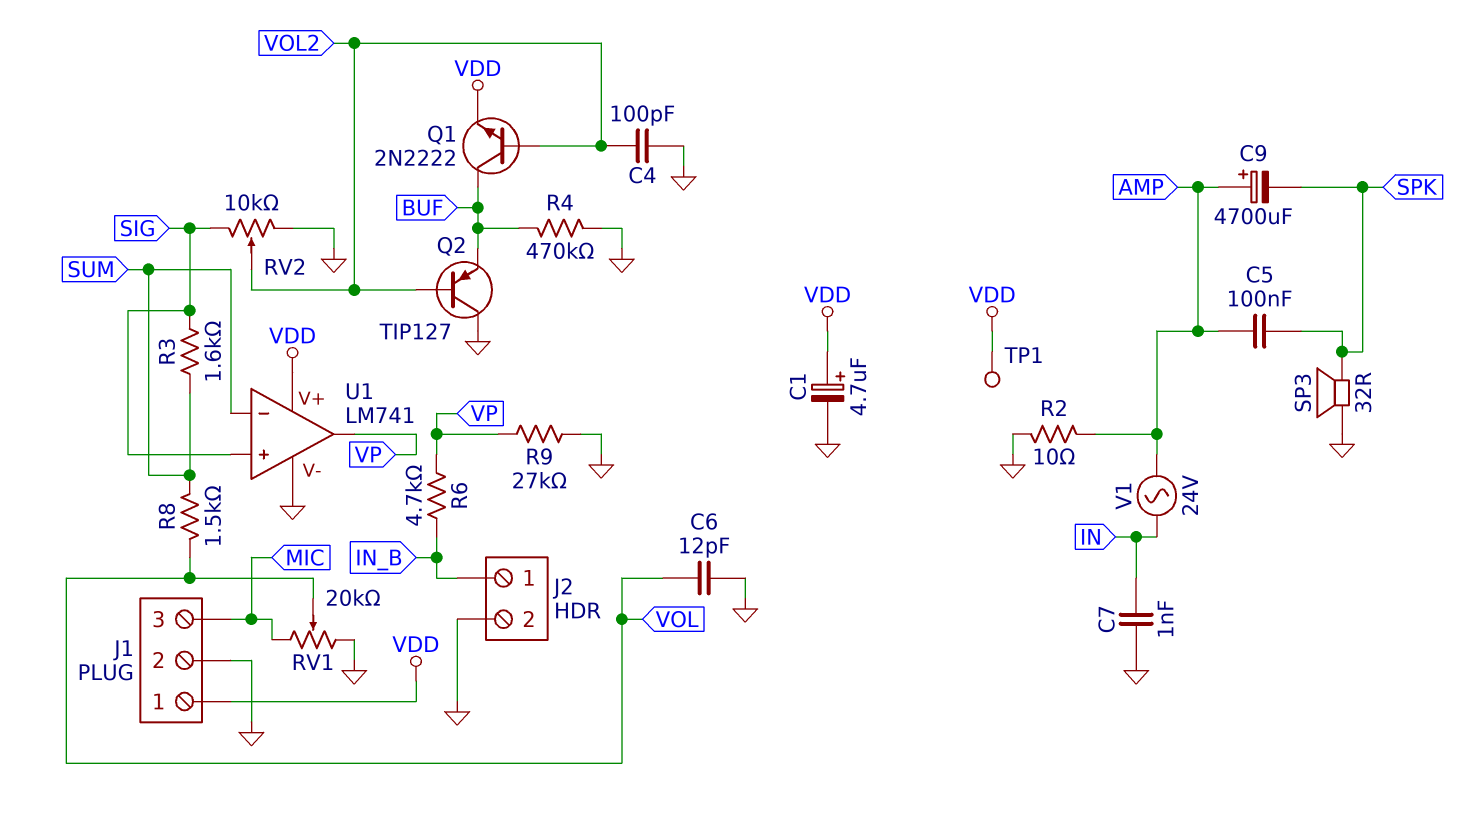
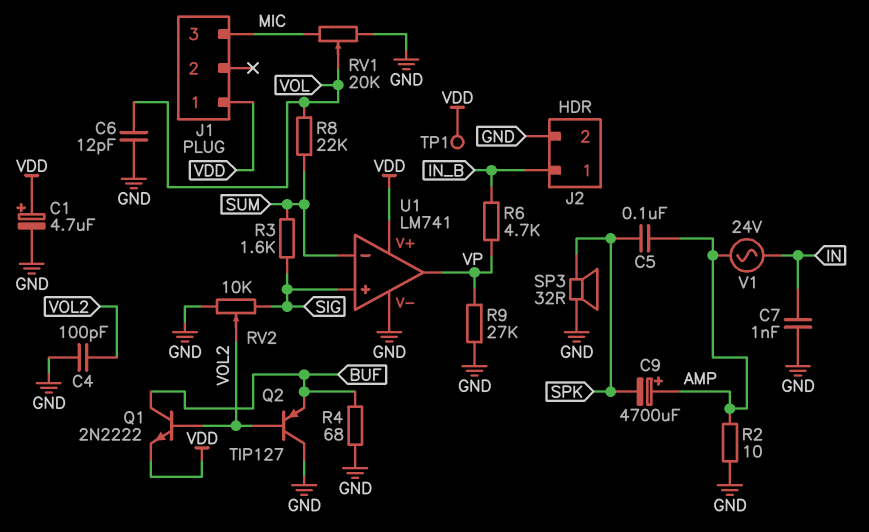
J1 pin 2: GND -> none
R4: 470k (BUF, GND) -> 68 (BUF, GND)
R8: 1.5k (SUM, VOL) -> 22k (SUM, VOL)

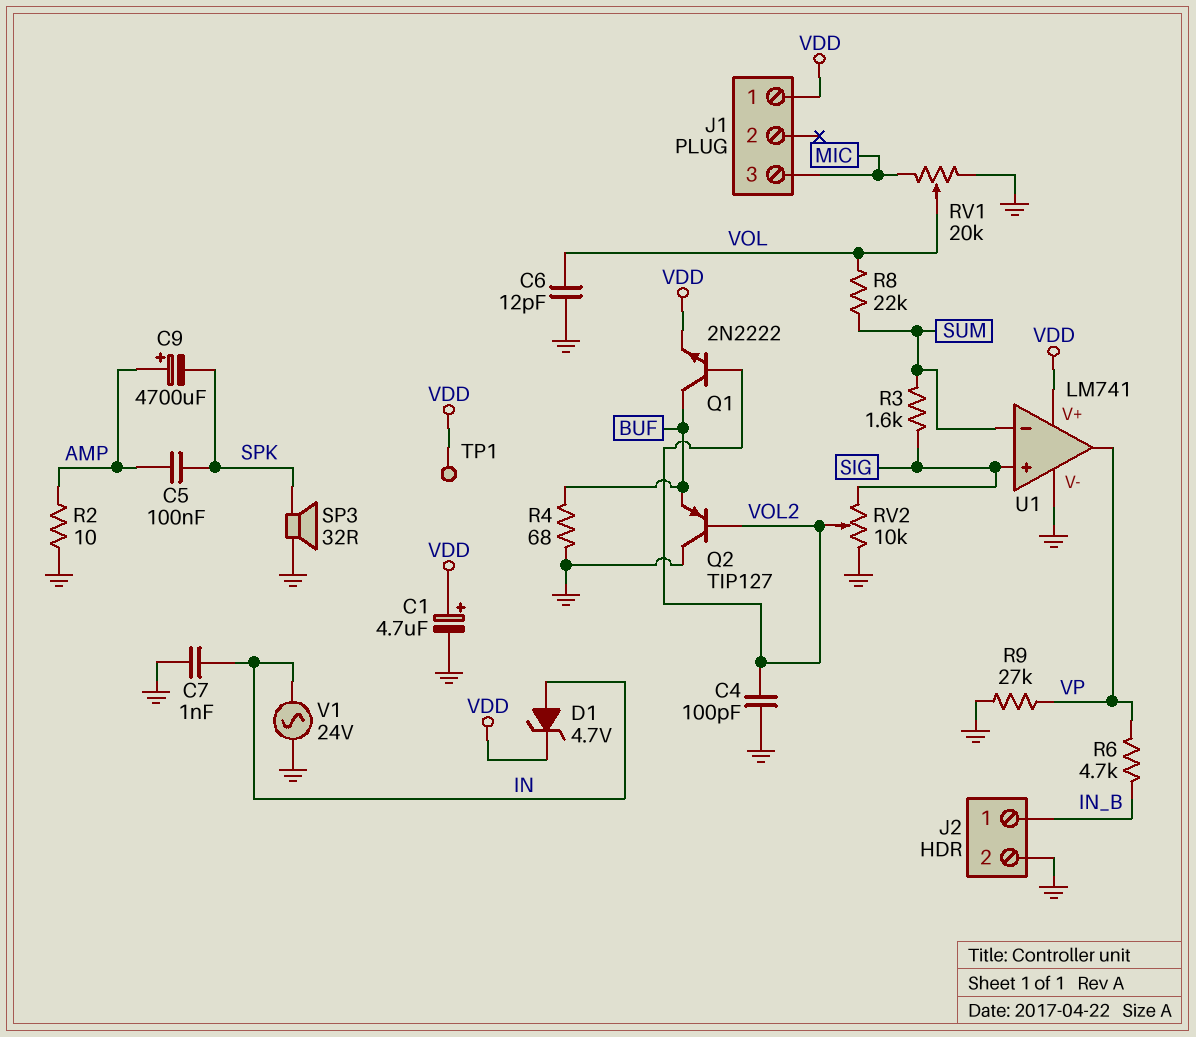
D1: none -> zener 4.7V (A IN, K VDD)
V1: AC 24V (AMP, IN) -> AC 24V (GND, IN)

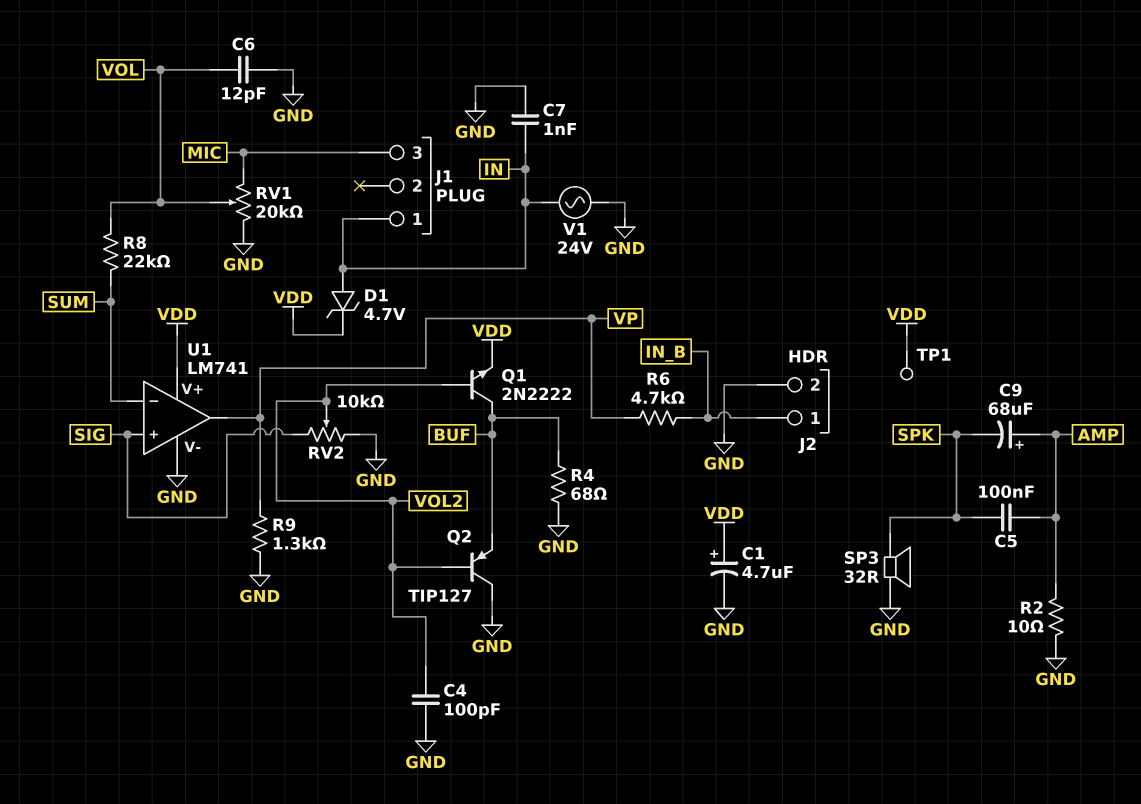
C9: 4700uF (plus AMP, minus SPK) -> 68uF (plus AMP, minus SPK)
J1 pin 1: VDD -> IN
R3: 1.6k (SIG, SUM) -> none
R9: 27k (GND, VP) -> 1.3k (GND, VP)

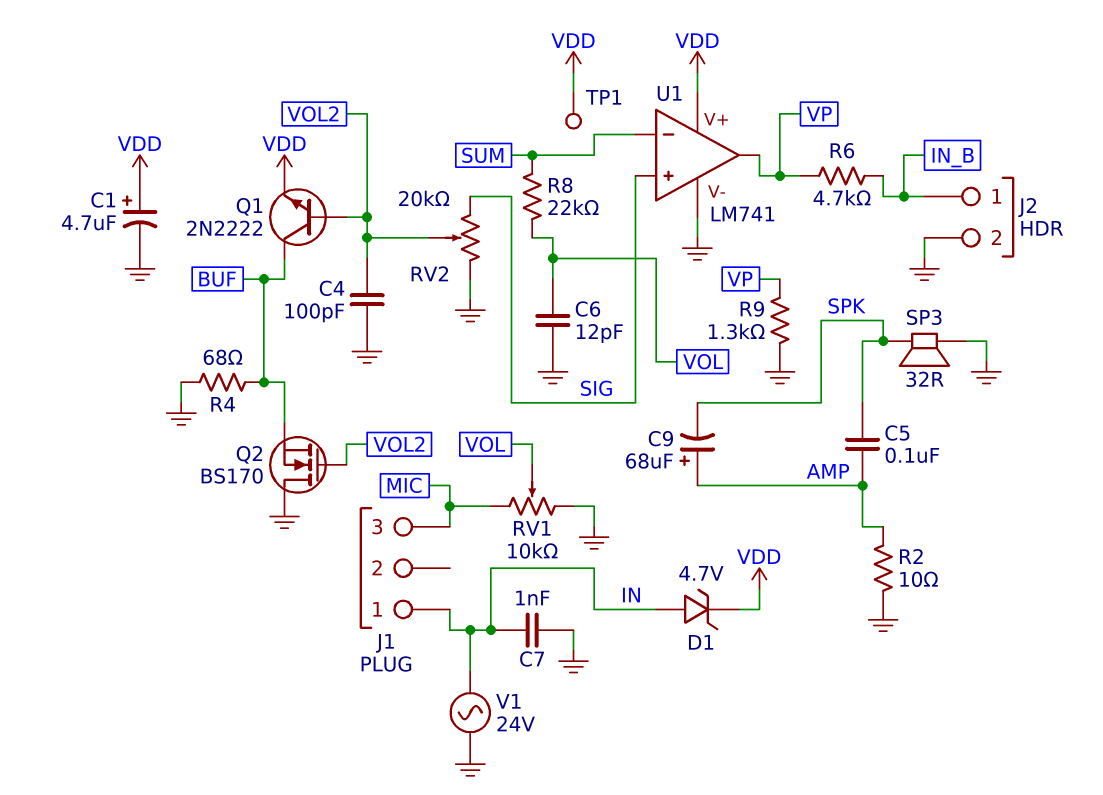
Q2: PNP TIP127 (B VOL2, C GND, E BUF) -> NMOS BS170 (G VOL2, D GND, S BUF)
RV1: 20k (GND, MIC, wiper VOL) -> 10k (GND, MIC, wiper VOL)
RV2: 10k (GND, SIG, wiper VOL2) -> 20k (GND, SIG, wiper VOL2)

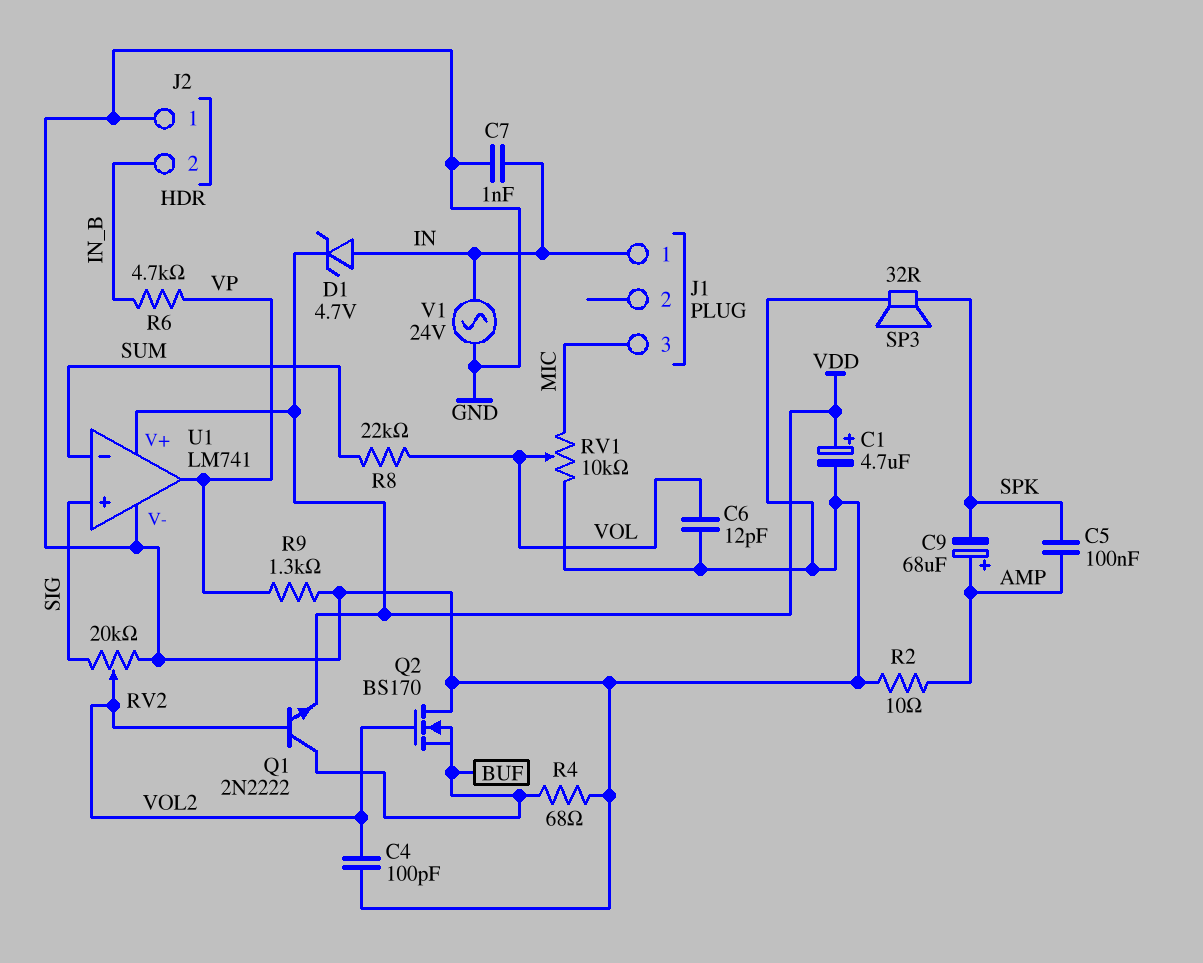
J2 pin 1: IN_B -> GND
J2 pin 2: GND -> IN_B
TP1: test point (VDD) -> none

